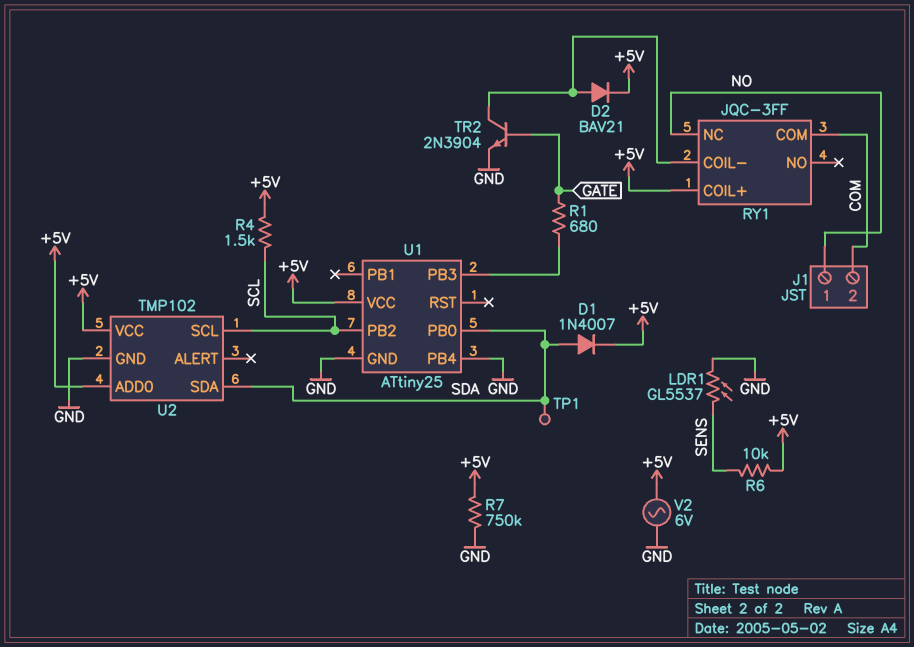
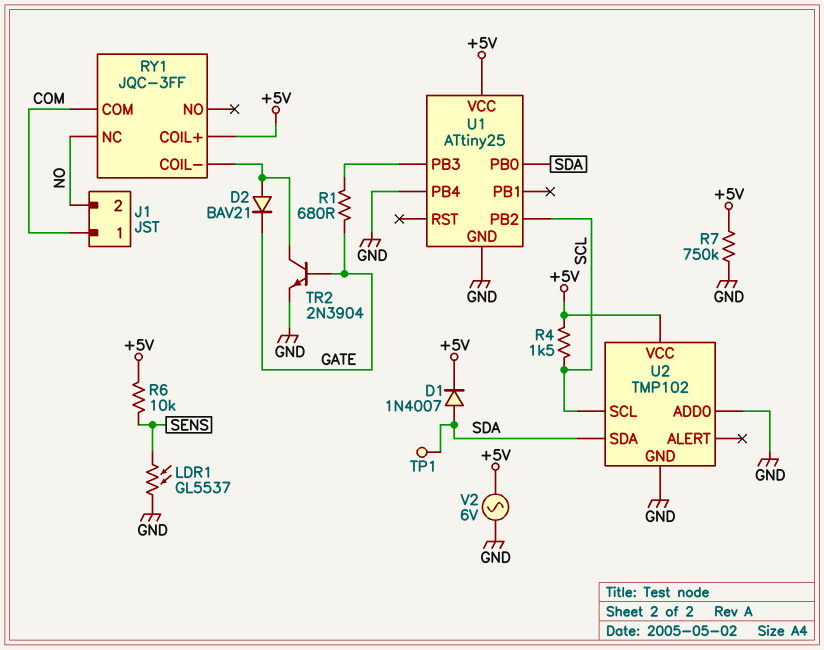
D2: diode BAV21 (A RY1/COIL-, K +5V) -> diode BAV21 (A RY1/COIL-, K GATE)
J1 pin 1: NO -> COM
J1 pin 2: COM -> NO
U2 pin ADD0: +5V -> GND

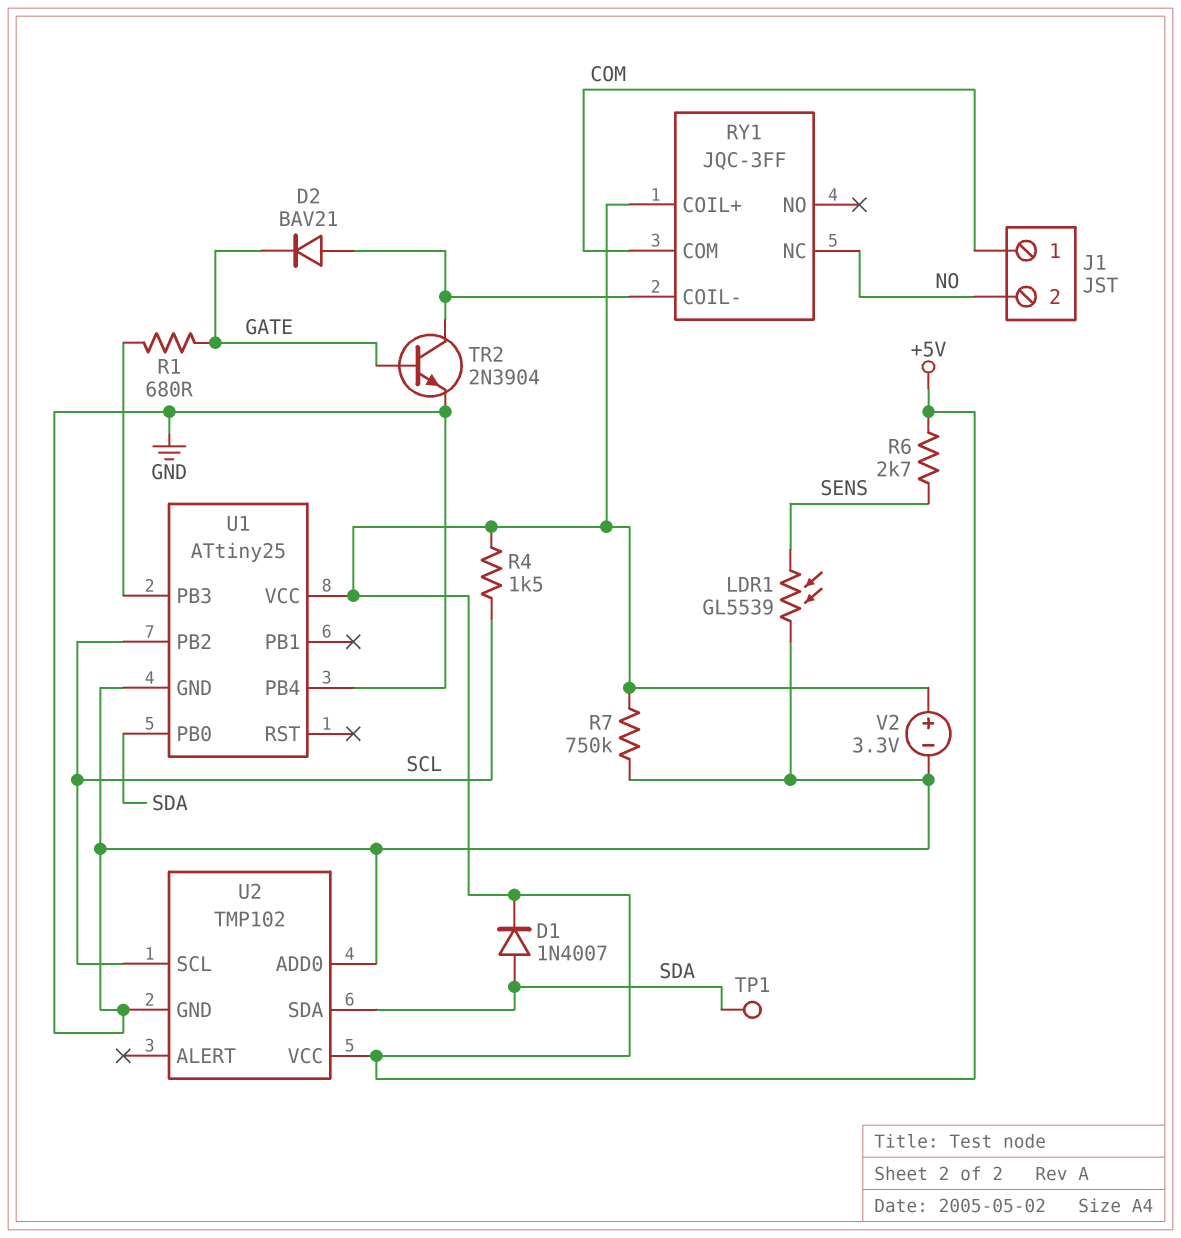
LDR1: GL5537 (GND, SENS) -> GL5539 (GND, SENS)
R6: 10k (+5V, SENS) -> 2.7k (+5V, SENS)
V2: AC 6V (+5V, GND) -> 3.3V (plus +5V, minus GND)

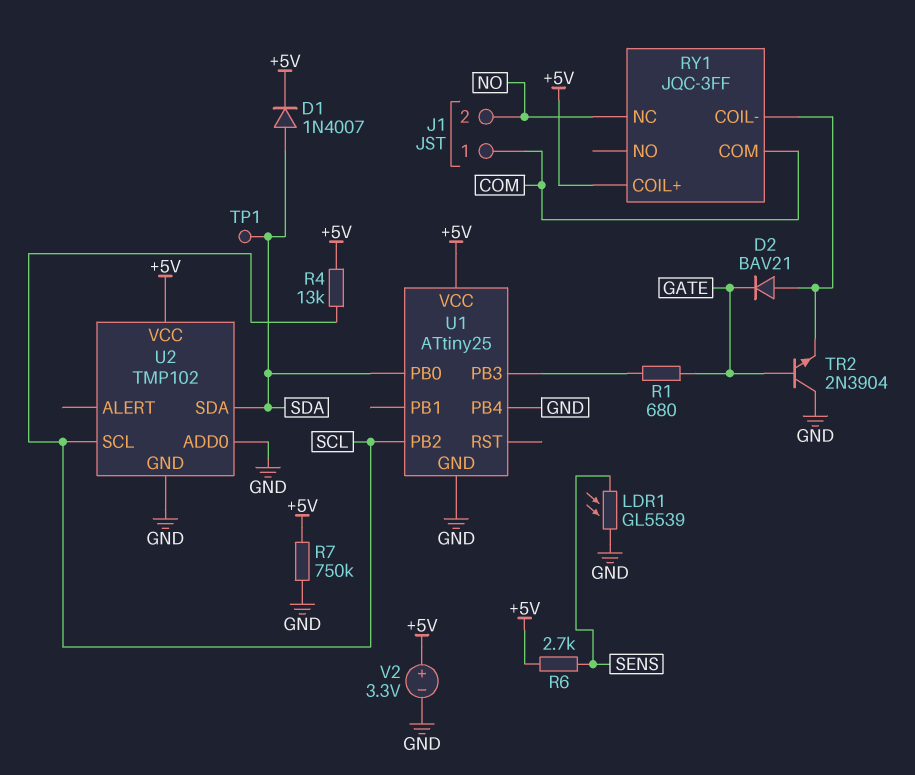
R4: 1.5k (+5V, SCL) -> 13k (+5V, SCL)
TR2: NPN 2N3904 (B GATE, C RY1/COIL-, E GND) -> NPN 2N3904 (B GATE, C GND, E RY1/COIL-)

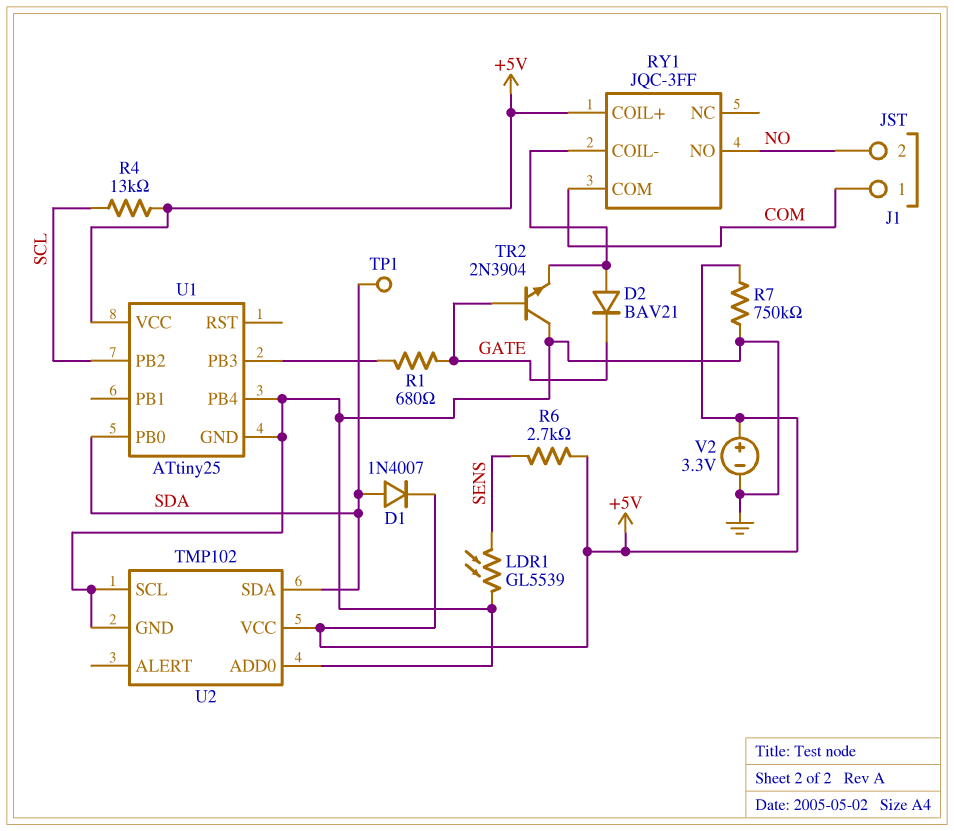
RY1 pin NC: NO -> none
RY1 pin NO: none -> NO
U2 pin SCL: SCL -> GND

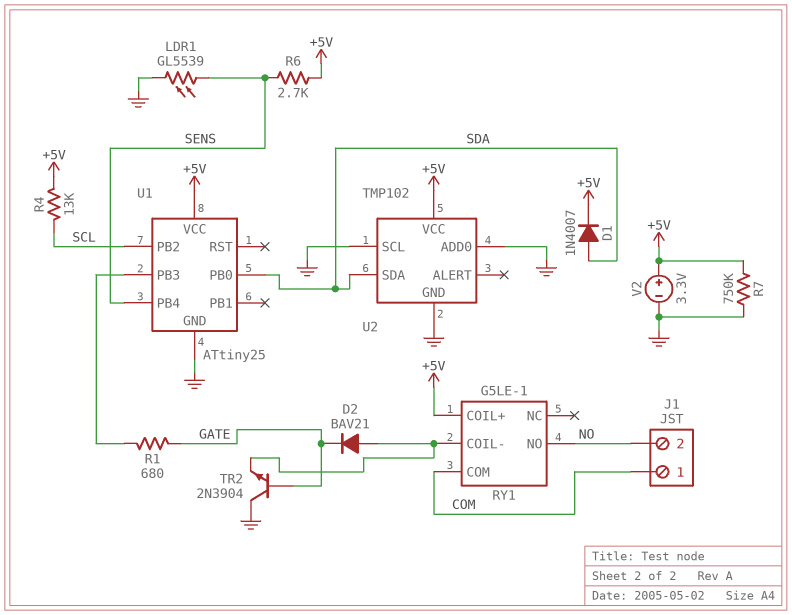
RY1: JQC-3FF -> G5LE-1
TP1: test point (SDA) -> none
U1 pin PB4: GND -> SENS

